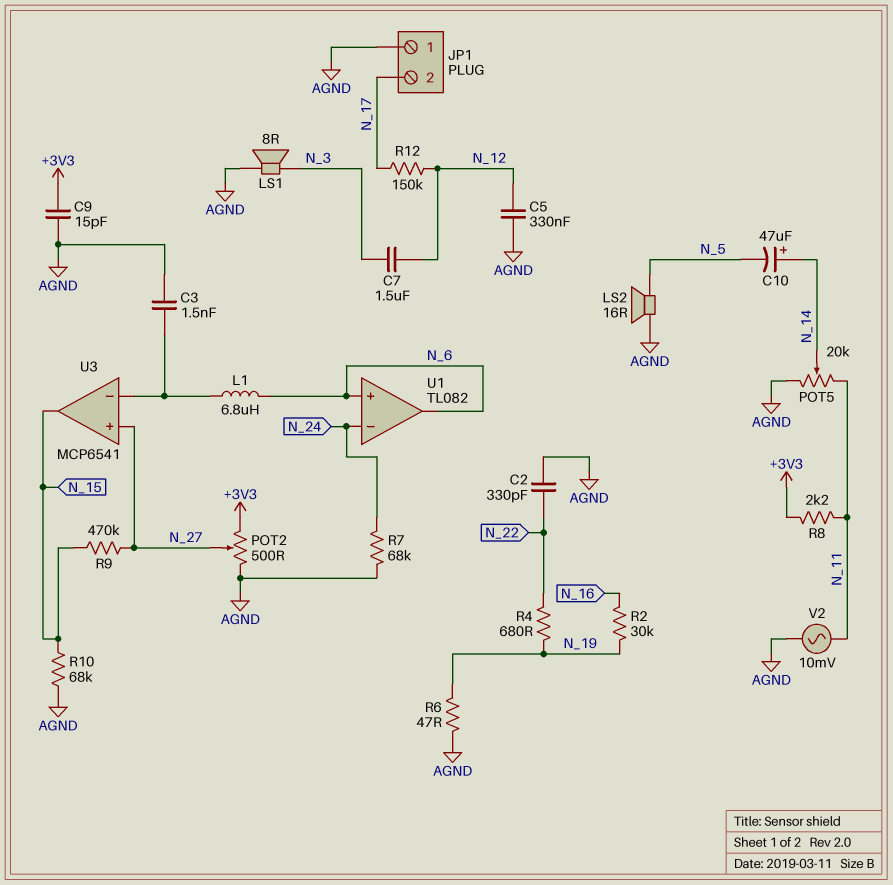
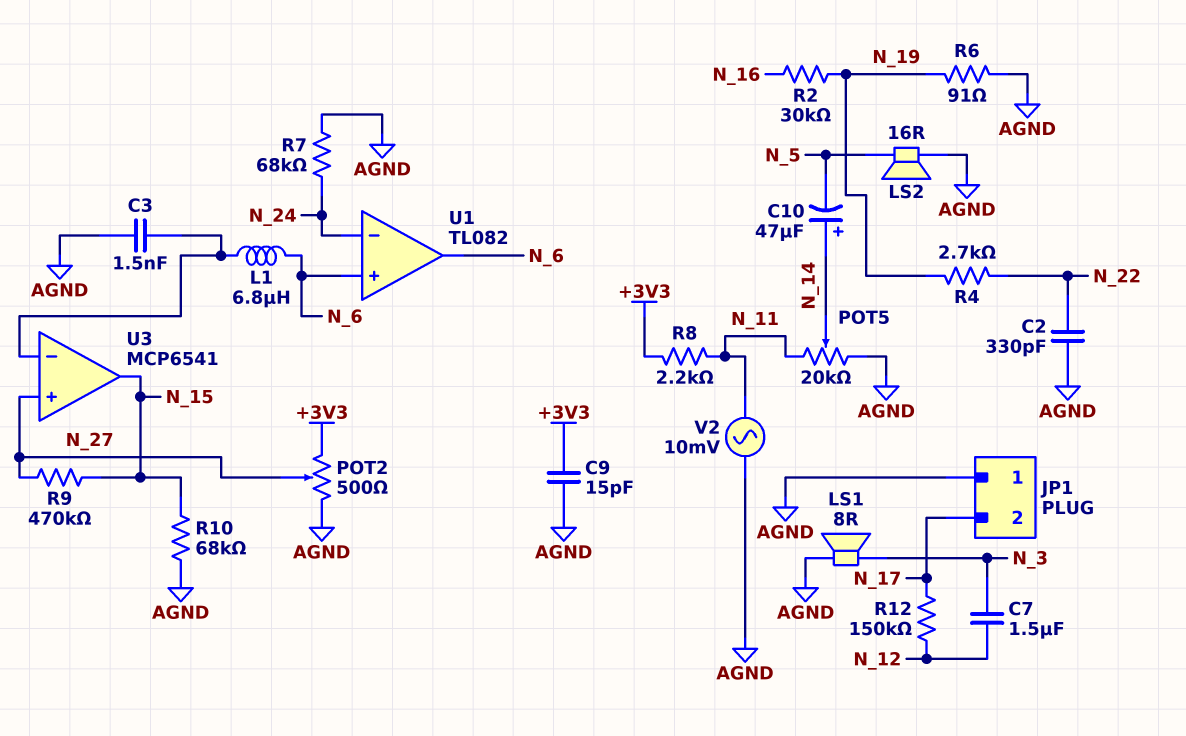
C5: 330nF (AGND, N_12) -> none
R4: 680 (N_19, N_22) -> 2.7k (N_19, N_22)
R6: 47 (AGND, N_19) -> 91 (AGND, N_19)

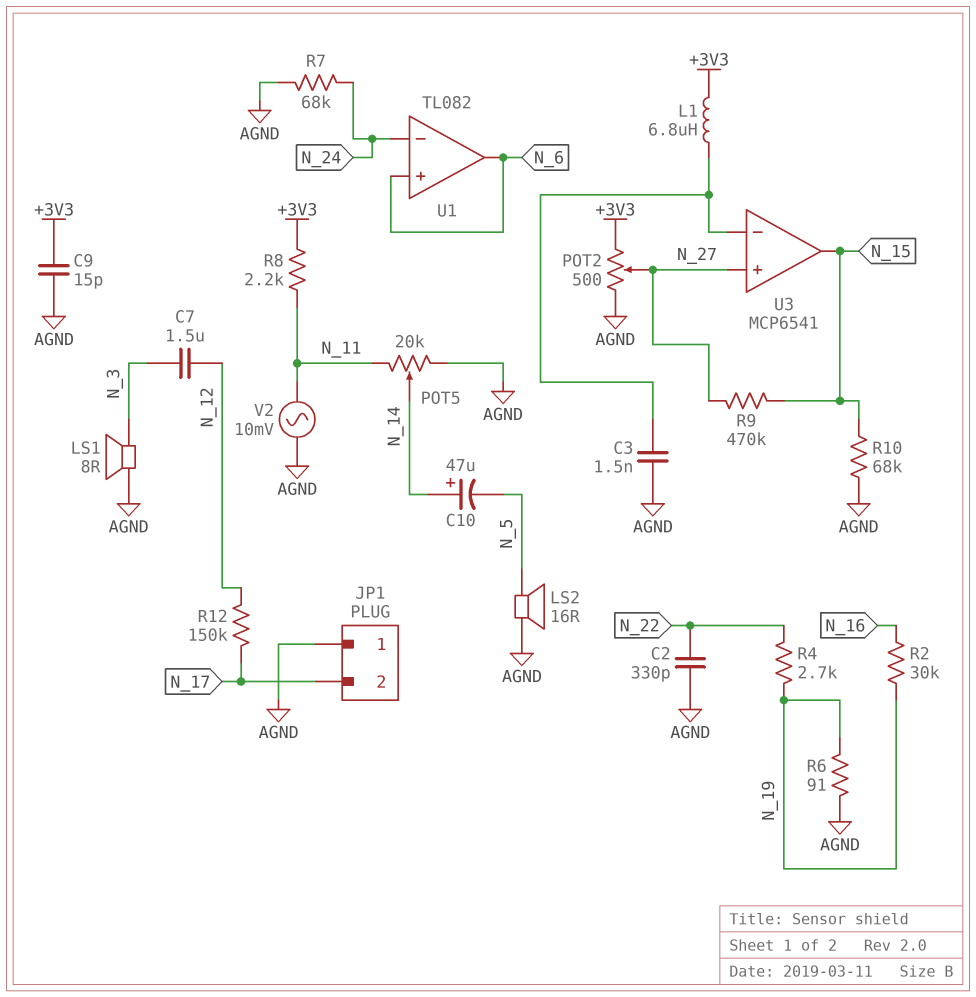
L1: 6.8uH (N_6, U3/in-) -> 6.8uH (+3V3, U3/in-)

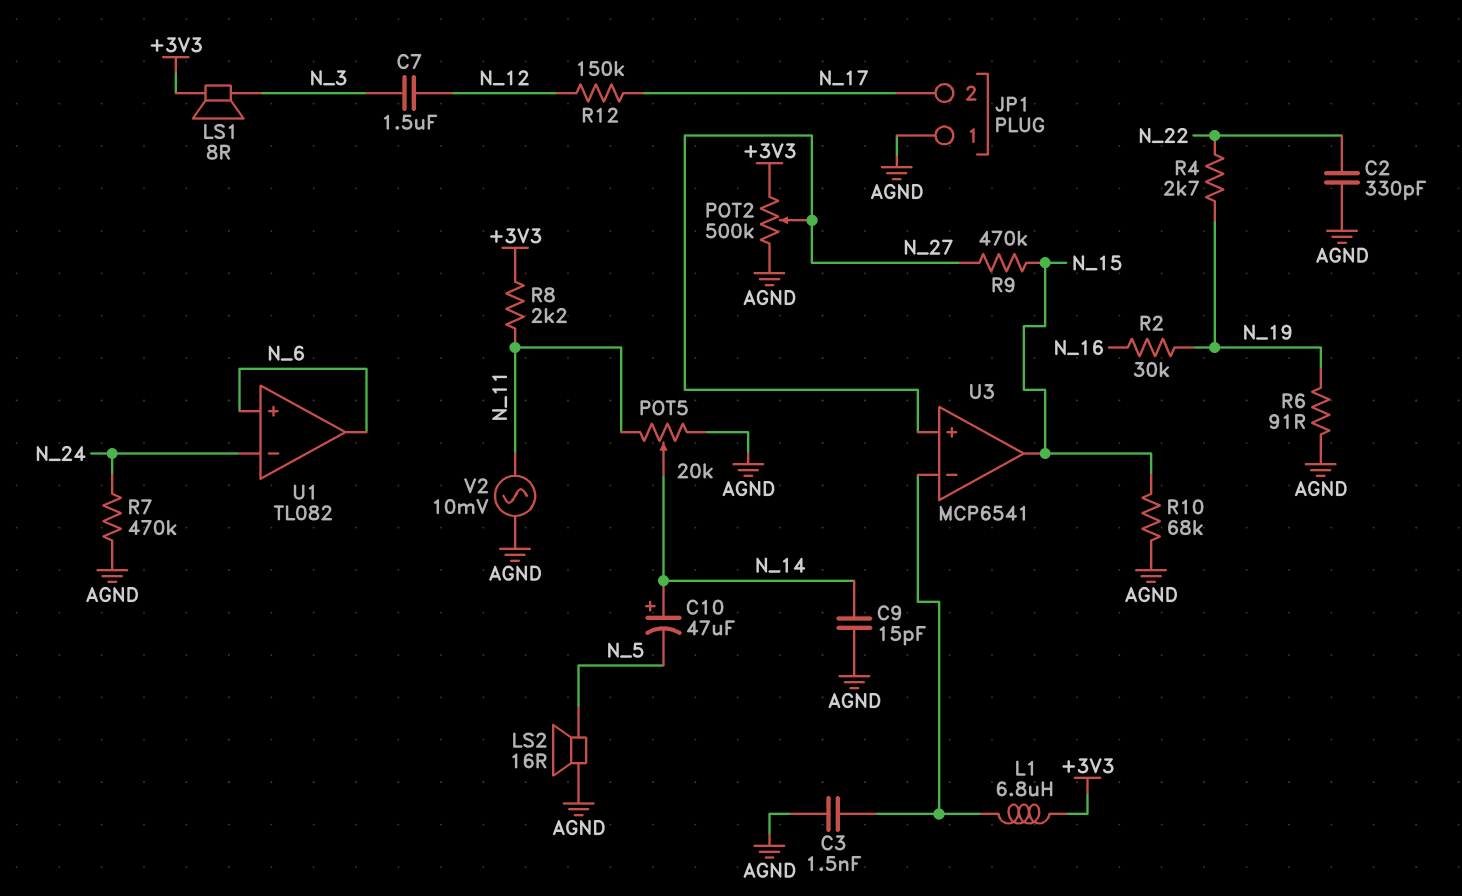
C9: 15pF (+3V3, AGND) -> 15pF (AGND, N_14)
LS1: speaker 8R (AGND, N_3) -> speaker 8R (+3V3, N_3)
POT2: 500 (+3V3, AGND, wiper N_27) -> 500k (+3V3, AGND, wiper N_27)
R7: 68k (AGND, N_24) -> 470k (AGND, N_24)

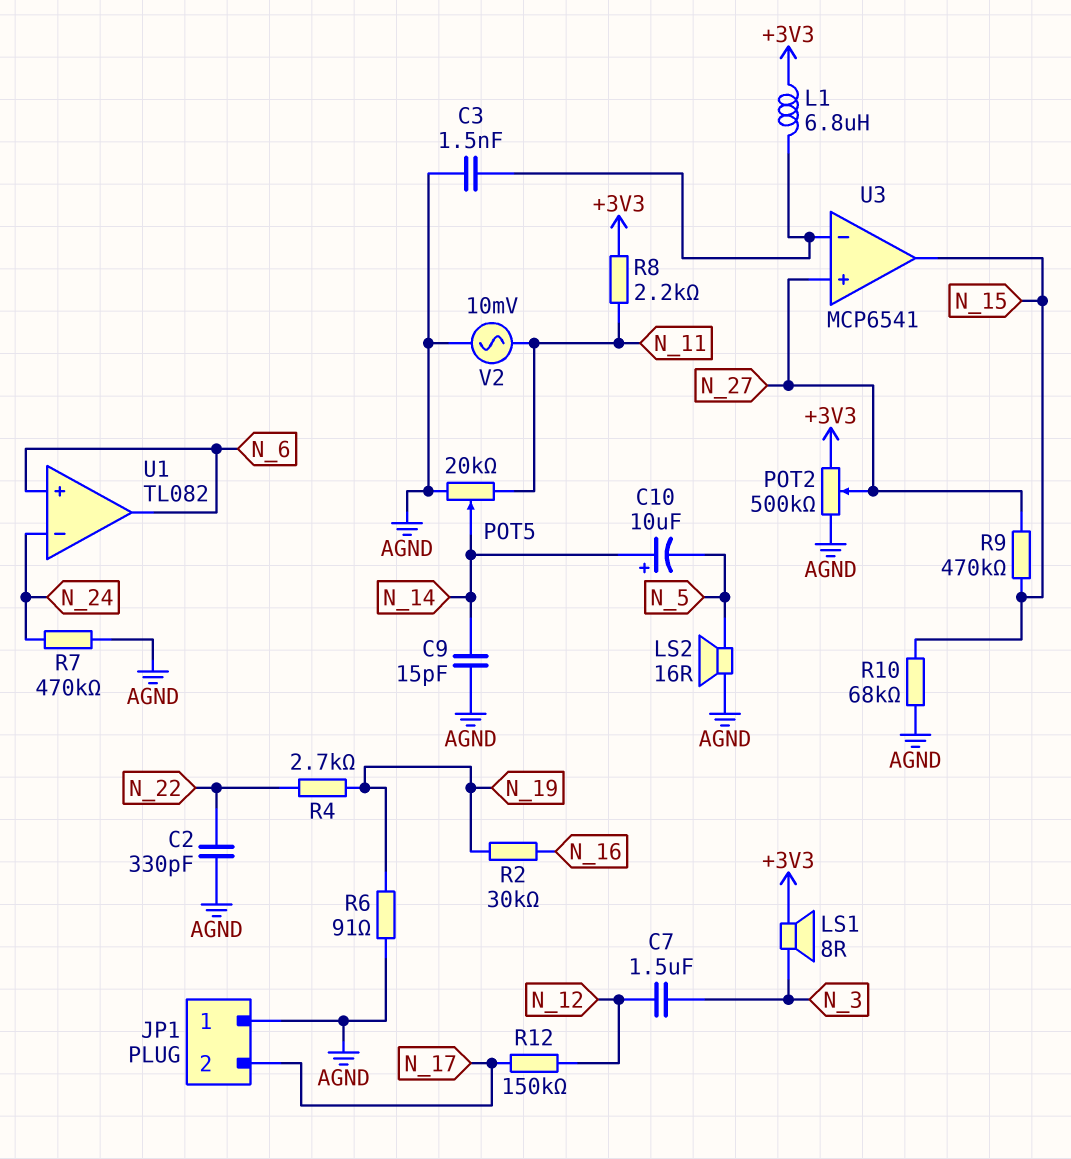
C10: 47uF (plus N_14, minus N_5) -> 10uF (plus N_14, minus N_5)

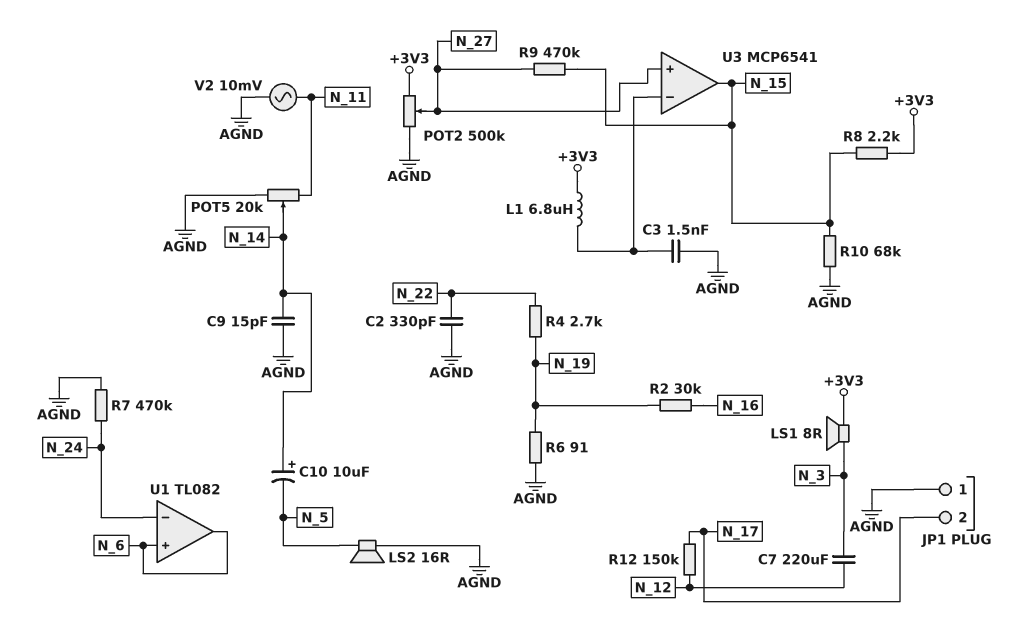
C7: 1.5uF (N_3, N_12) -> 220uF (N_3, N_12)
R8: 2.2k (+3V3, N_11) -> 2.2k (+3V3, N_15)

